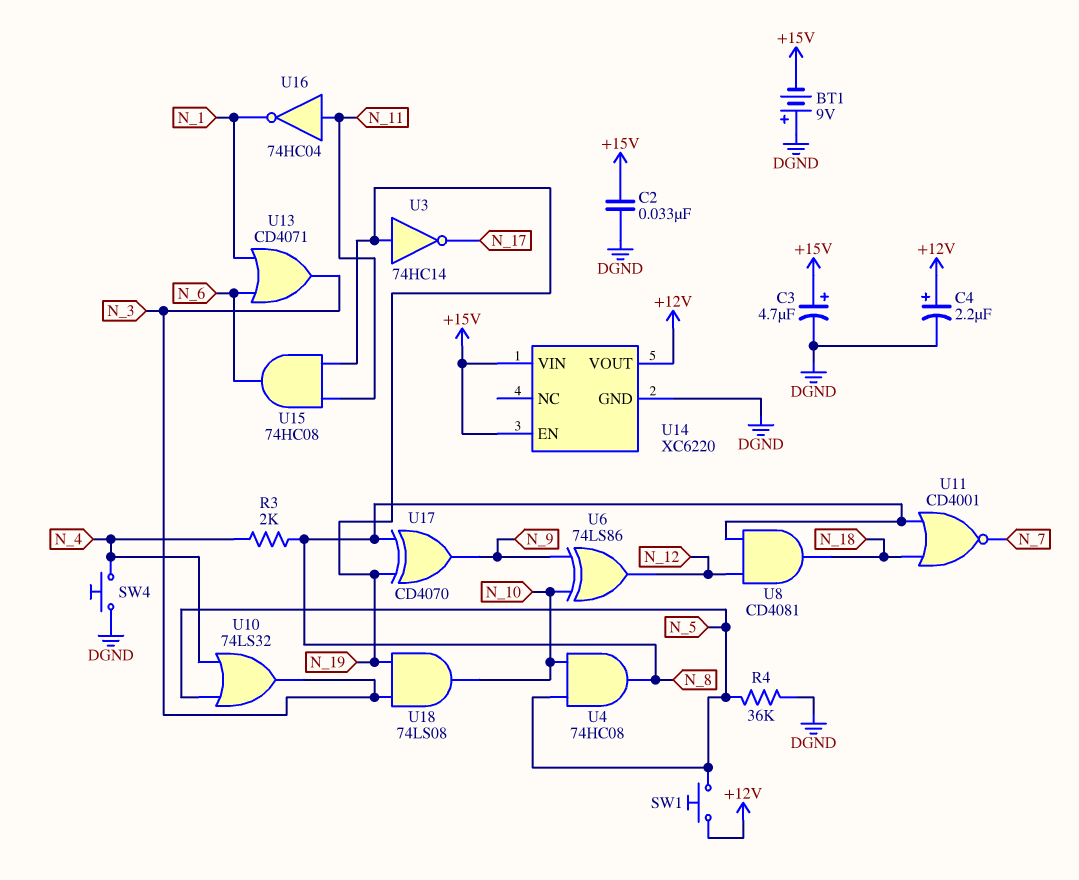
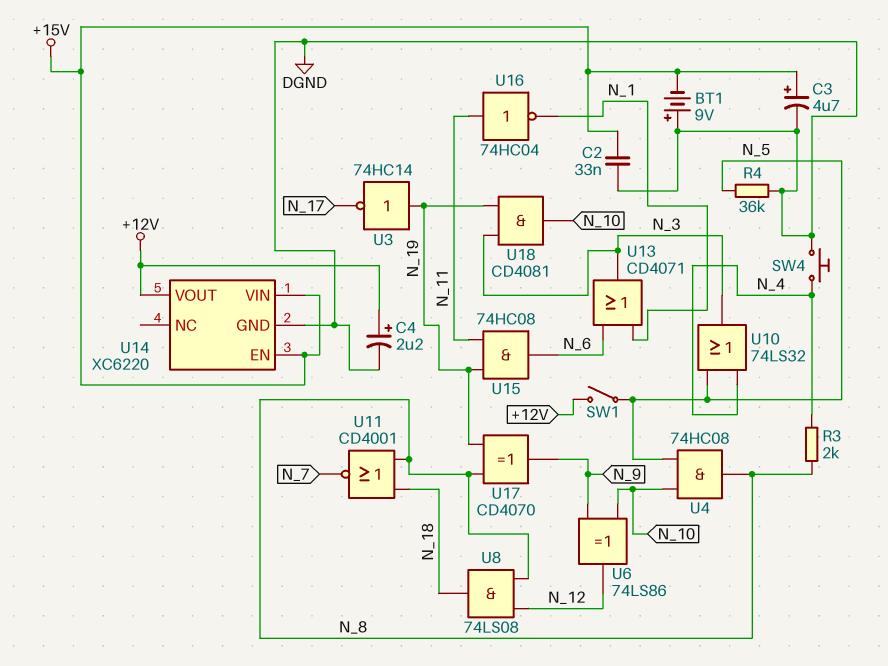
SW1: button (+12V, N_5) -> switch (+12V, N_5)
U8: AND CD4081 (in N_8, in N_12, out N_18) -> AND 74LS08 (in N_8, in N_12, out N_18)
U18: AND 74LS08 (in N_3, in N_19, out N_10) -> AND CD4081 (in N_3, in N_19, out N_10)

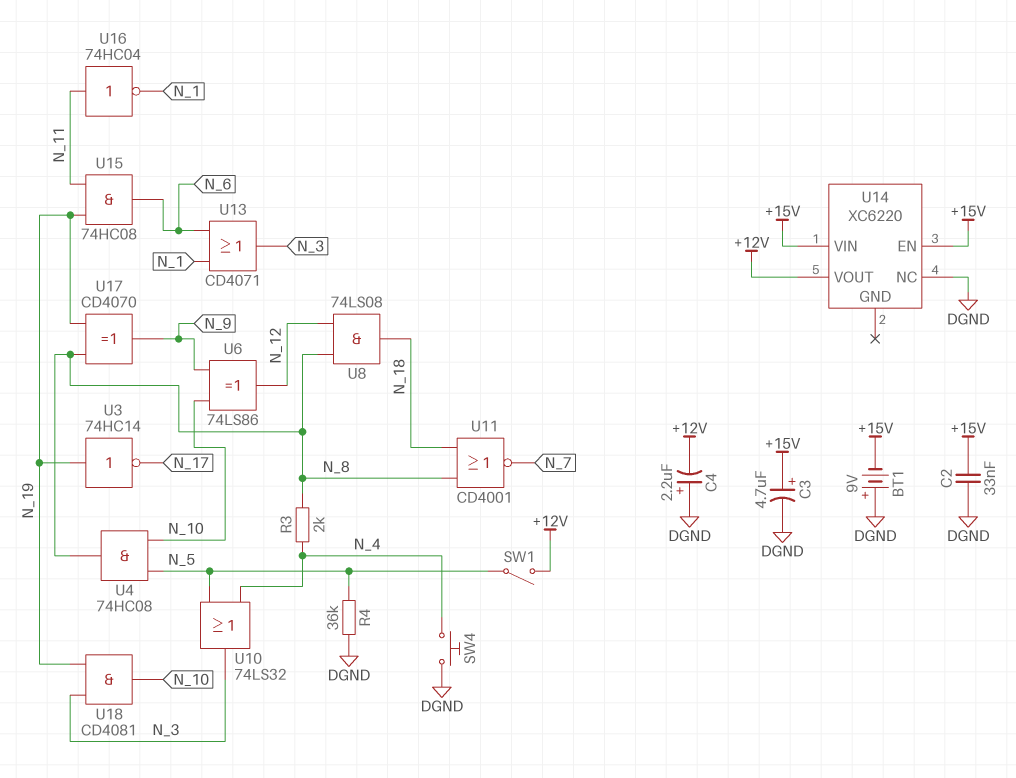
C4: 2.2uF (plus +12V, minus DGND) -> 2.2uF (plus DGND, minus +12V)
U14 pin GND: DGND -> none
U14 pin NC: none -> DGND

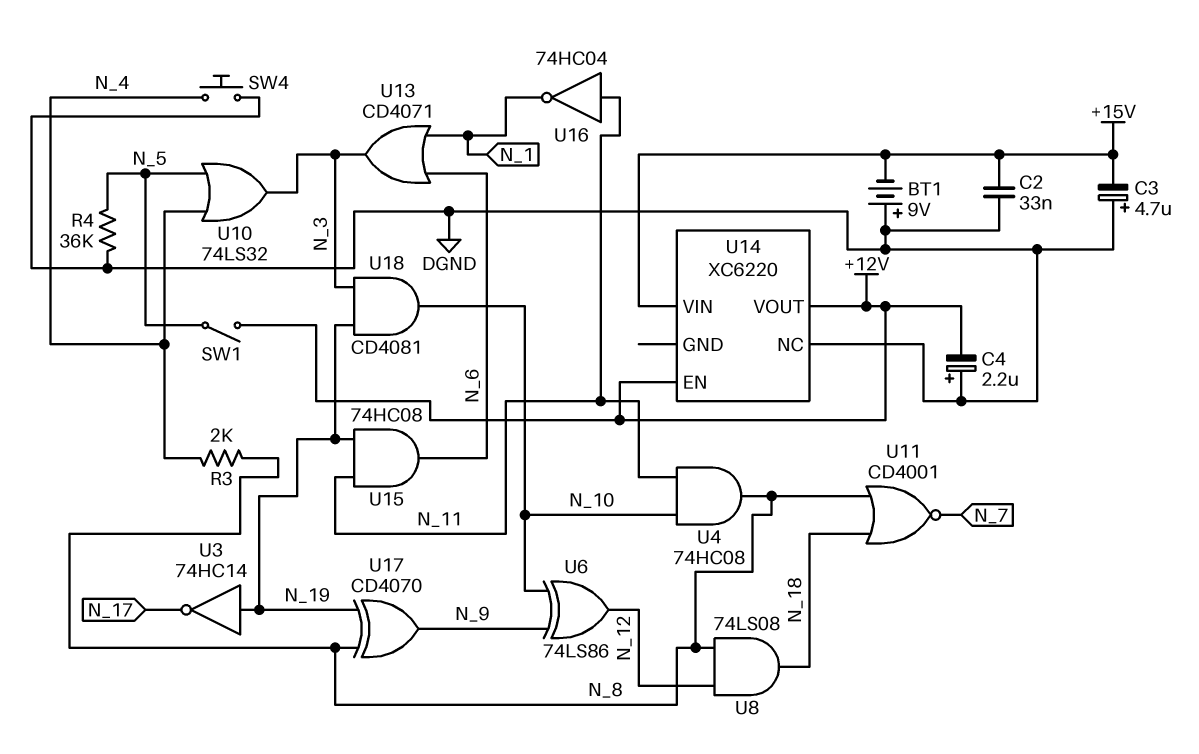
C3: 4.7uF (plus +15V, minus DGND) -> 4.7uF (plus DGND, minus +15V)
U4: AND 74HC08 (in N_5, in N_10, out N_8) -> AND 74HC08 (in N_10, in N_11, out N_8)
U14 pin EN: +15V -> +12V

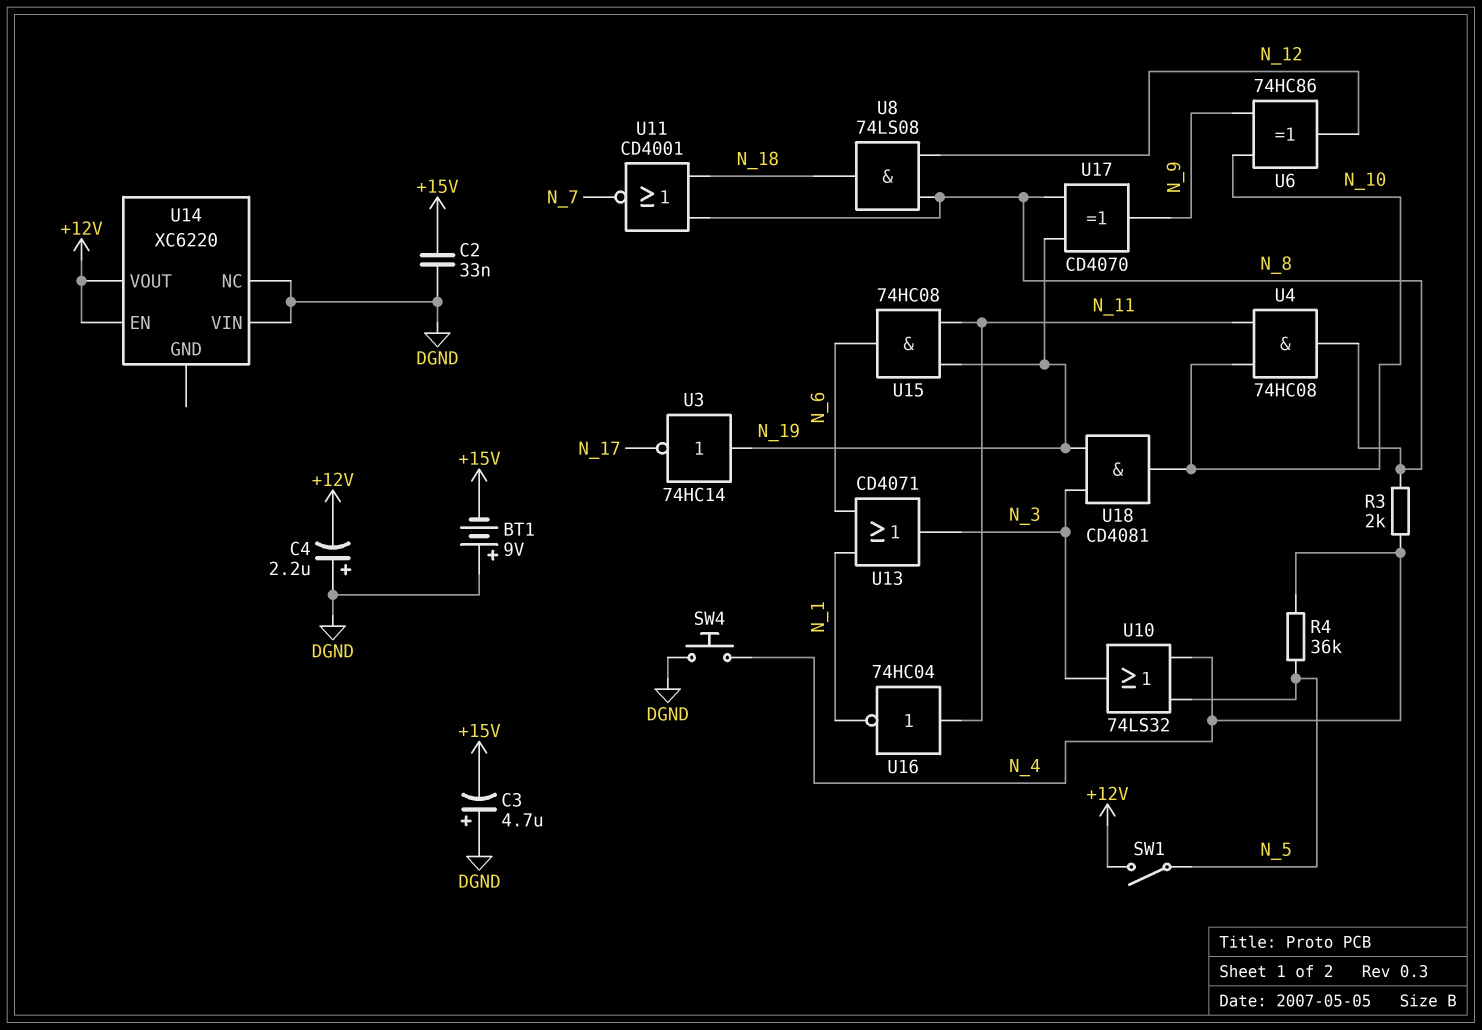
R4: 36k (DGND, N_5) -> 36k (N_4, N_5)
U6: XOR 74LS86 (in N_9, in N_10, out N_12) -> XOR 74HC86 (in N_9, in N_10, out N_12)
U14 pin VIN: +15V -> DGND

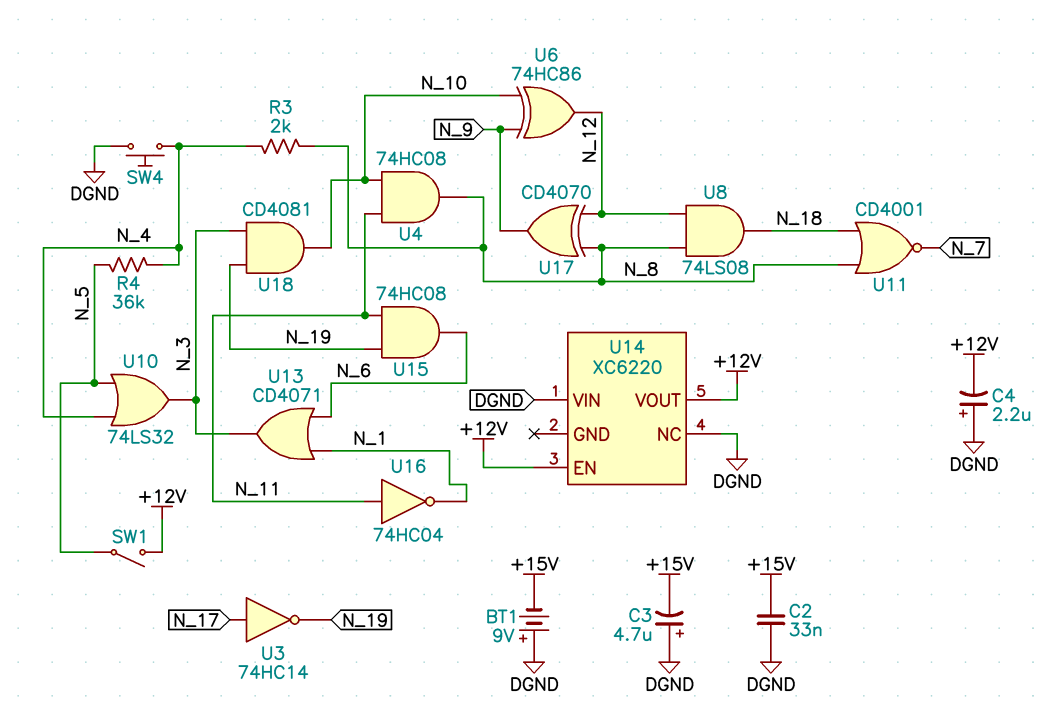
U3: NOT 74HC14 (in N_19, out N_17) -> NOT 74HC14 (in N_17, out N_19)
U17: XOR CD4070 (in N_8, in N_19, out N_9) -> XOR CD4070 (in N_8, in N_12, out N_9)

